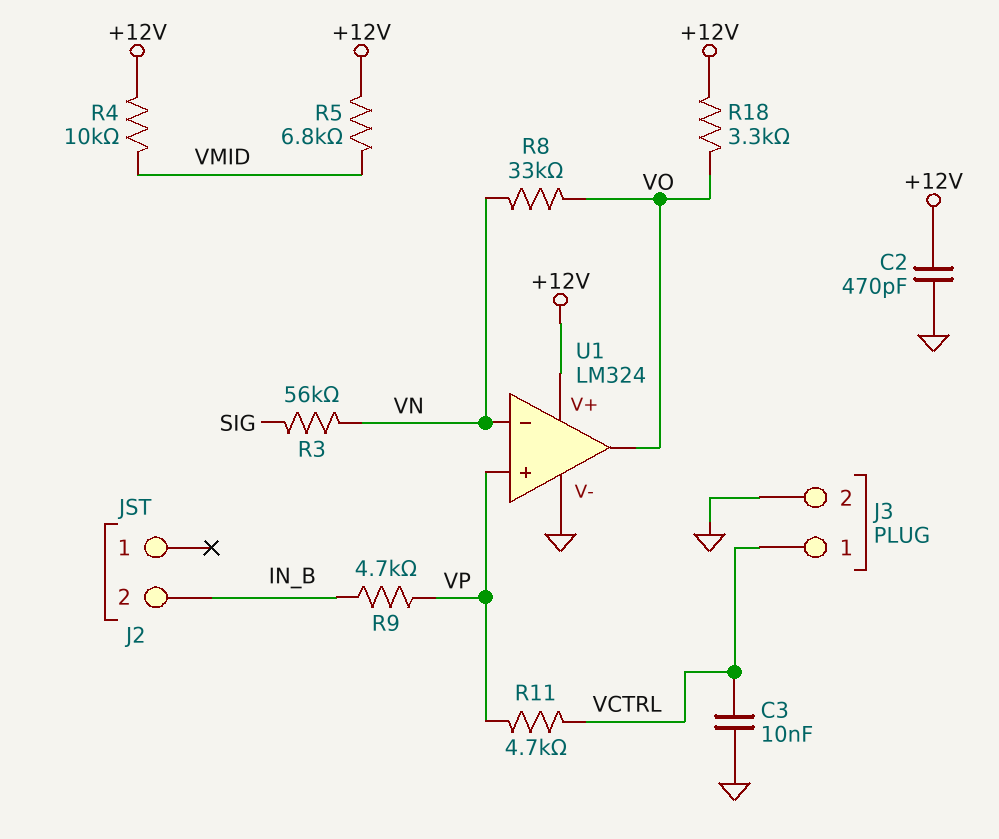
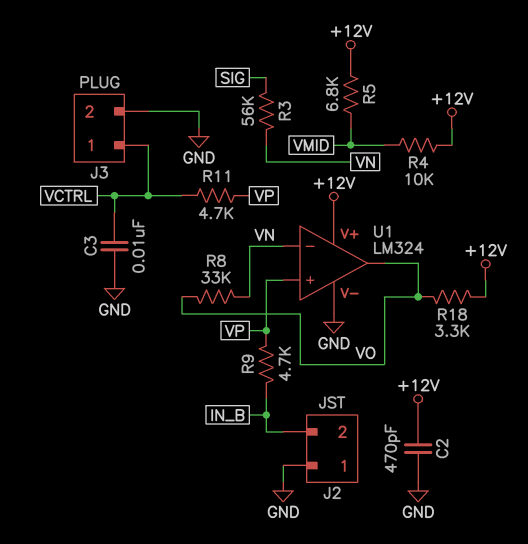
J2 pin 1: none -> GND

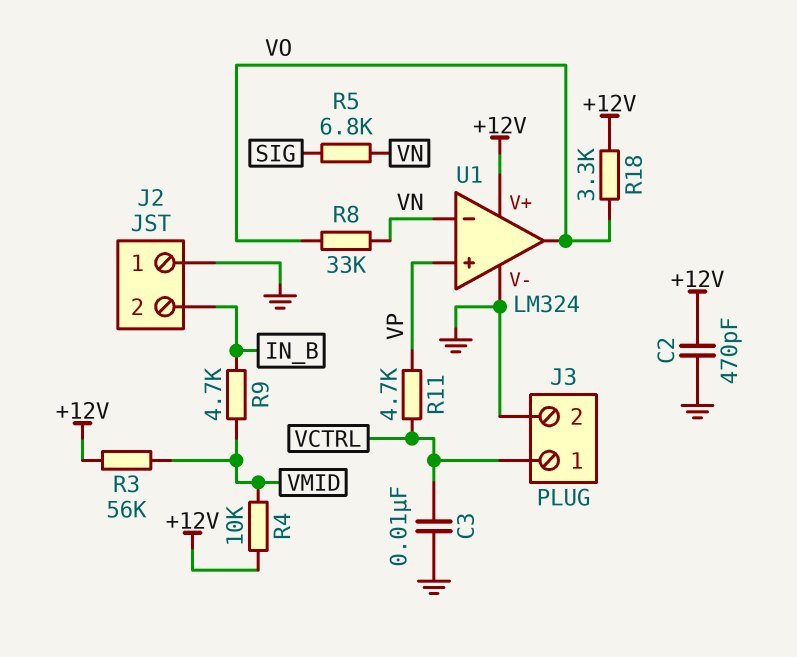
R3: 56k (SIG, VN) -> 56k (+12V, VMID)
R5: 6.8k (+12V, VMID) -> 6.8k (SIG, VN)
R9: 4.7k (IN_B, VP) -> 4.7k (IN_B, VMID)

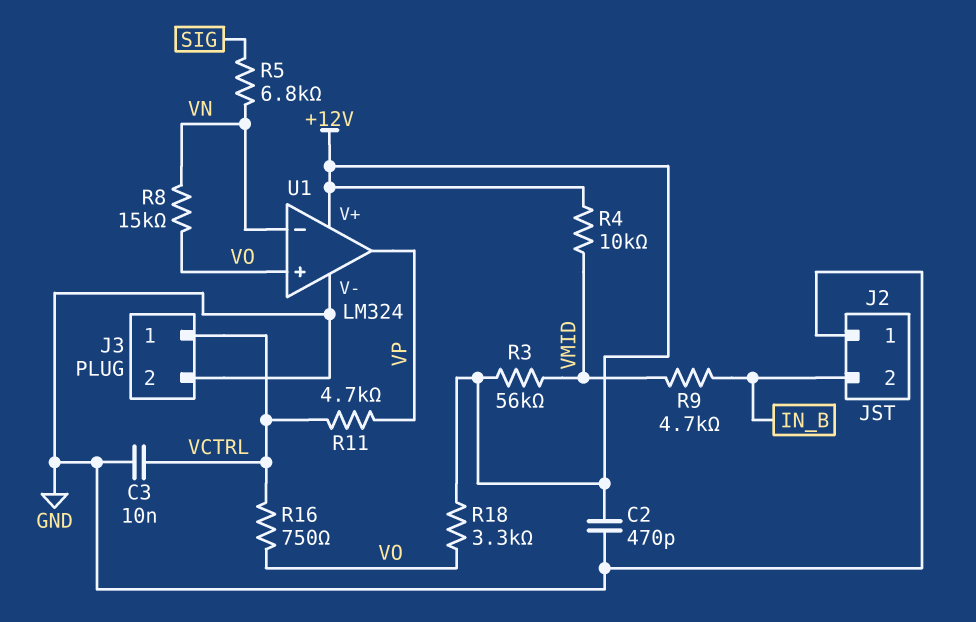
R8: 33k (VN, VO) -> 15k (VN, VO)
R16: none -> 750 (VCTRL, VO)
U1 pin in+: VP -> VO
U1 pin out: VO -> VP

